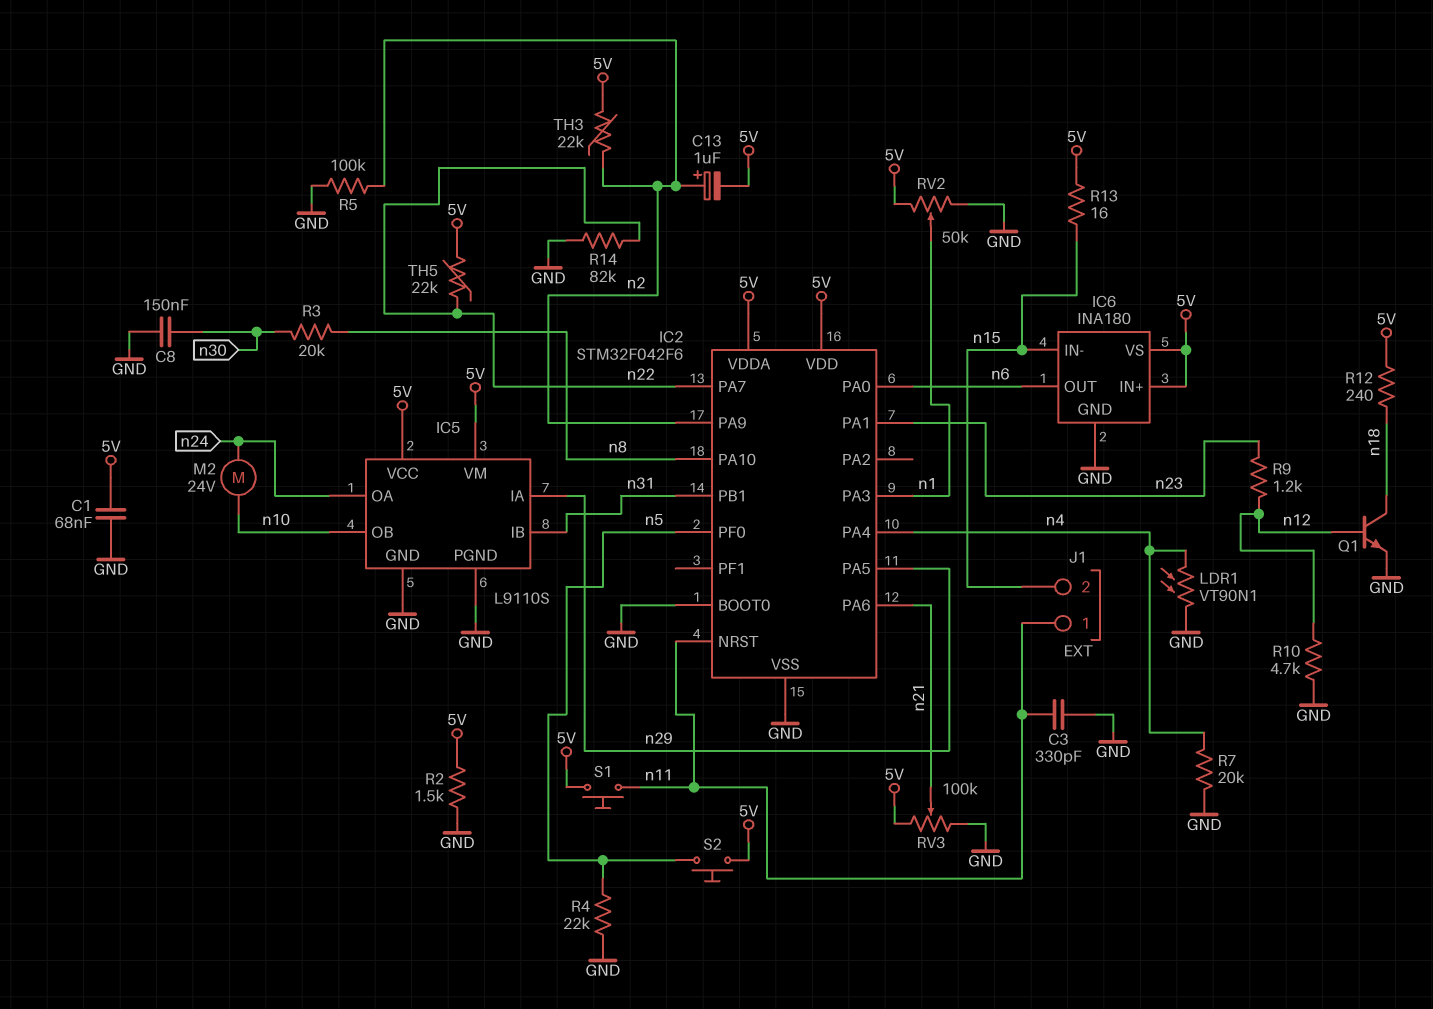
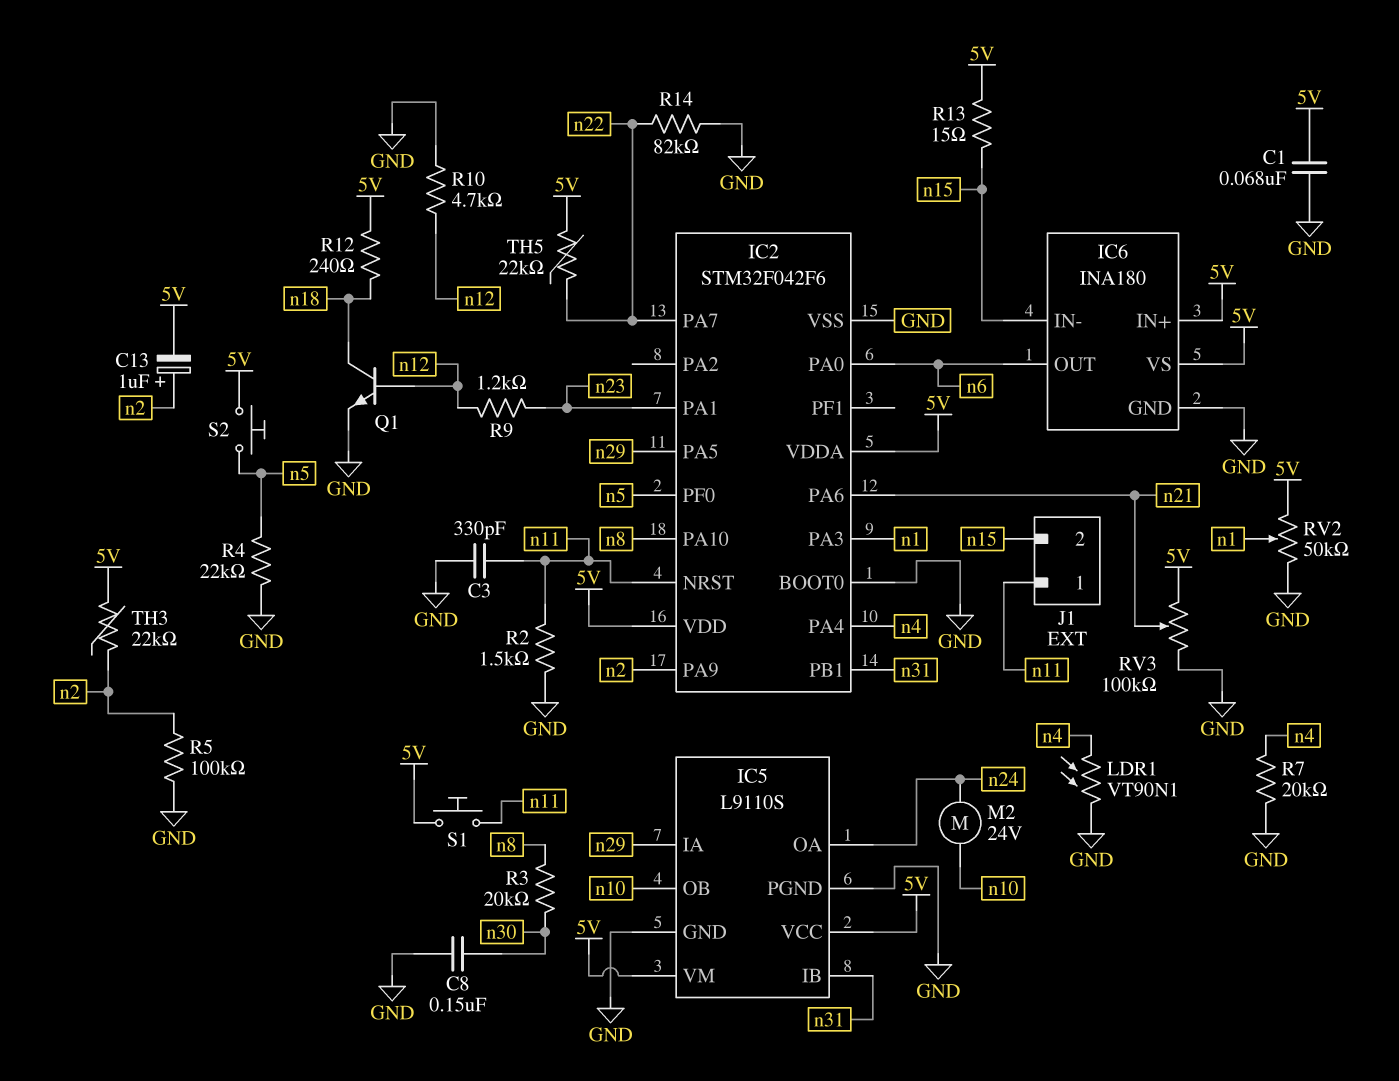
R2: 1.5k (5V, GND) -> 1.5k (GND, n11)
R13: 16 (5V, n15) -> 15 (5V, n15)

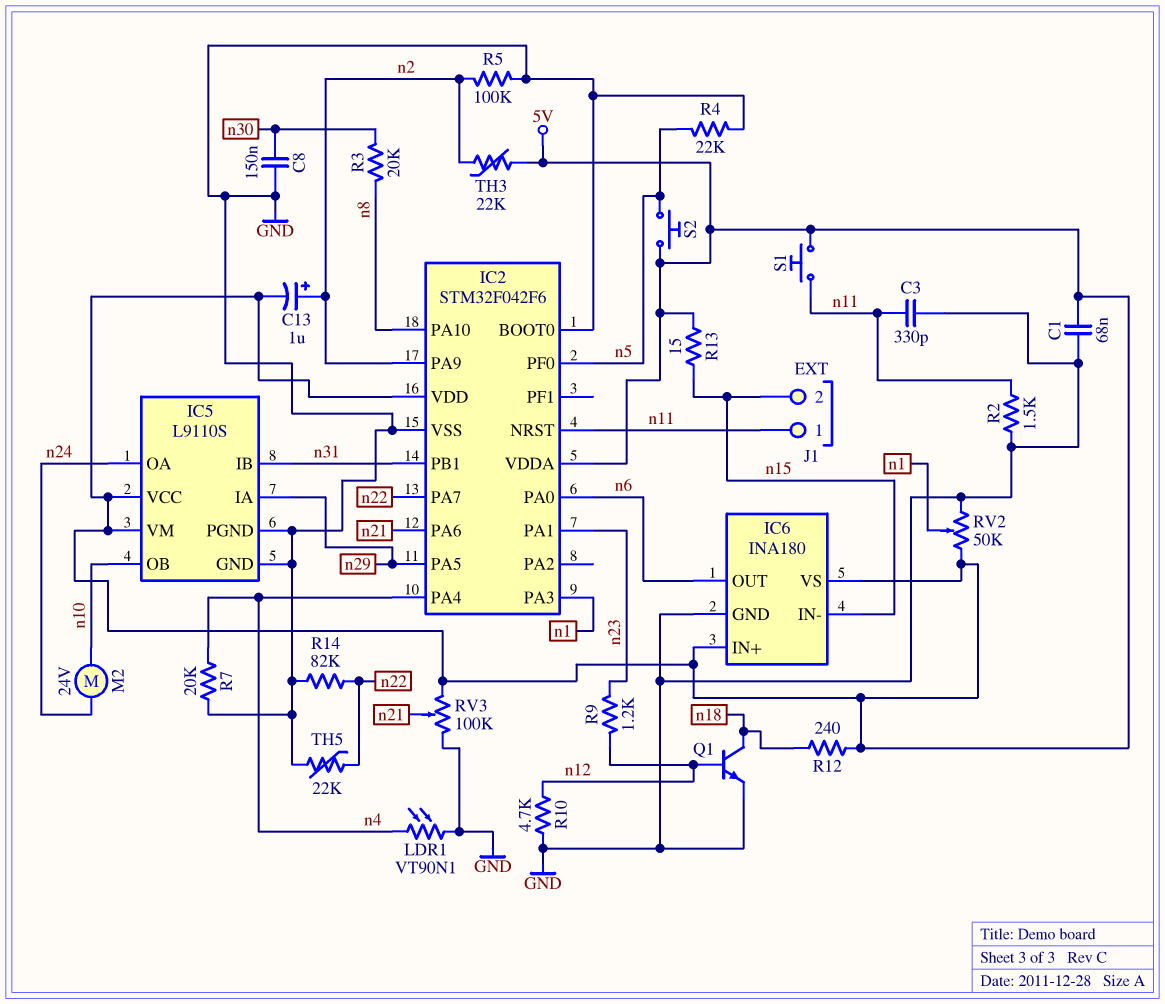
TH5: 22k (5V, n22) -> 22k (GND, n22)

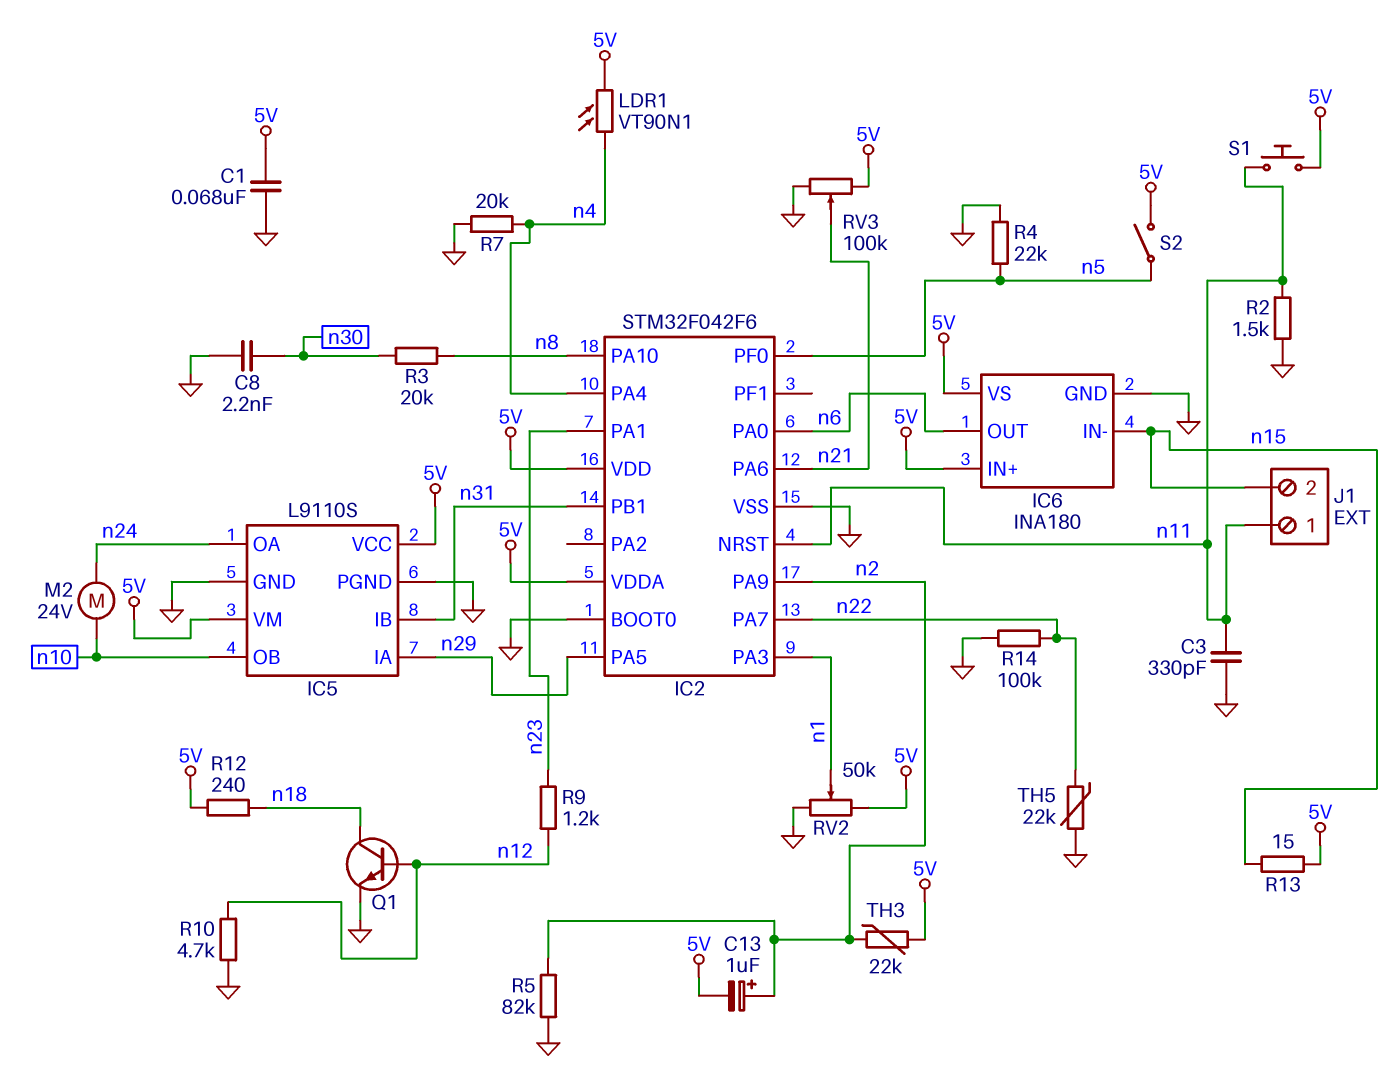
C8: 150nF (GND, n30) -> 2.2nF (GND, n30)
LDR1: VT90N1 (GND, n4) -> VT90N1 (5V, n4)
R5: 100k (GND, n2) -> 82k (GND, n2)
R14: 82k (GND, n22) -> 100k (GND, n22)
S2: button (5V, n5) -> switch (5V, n5)

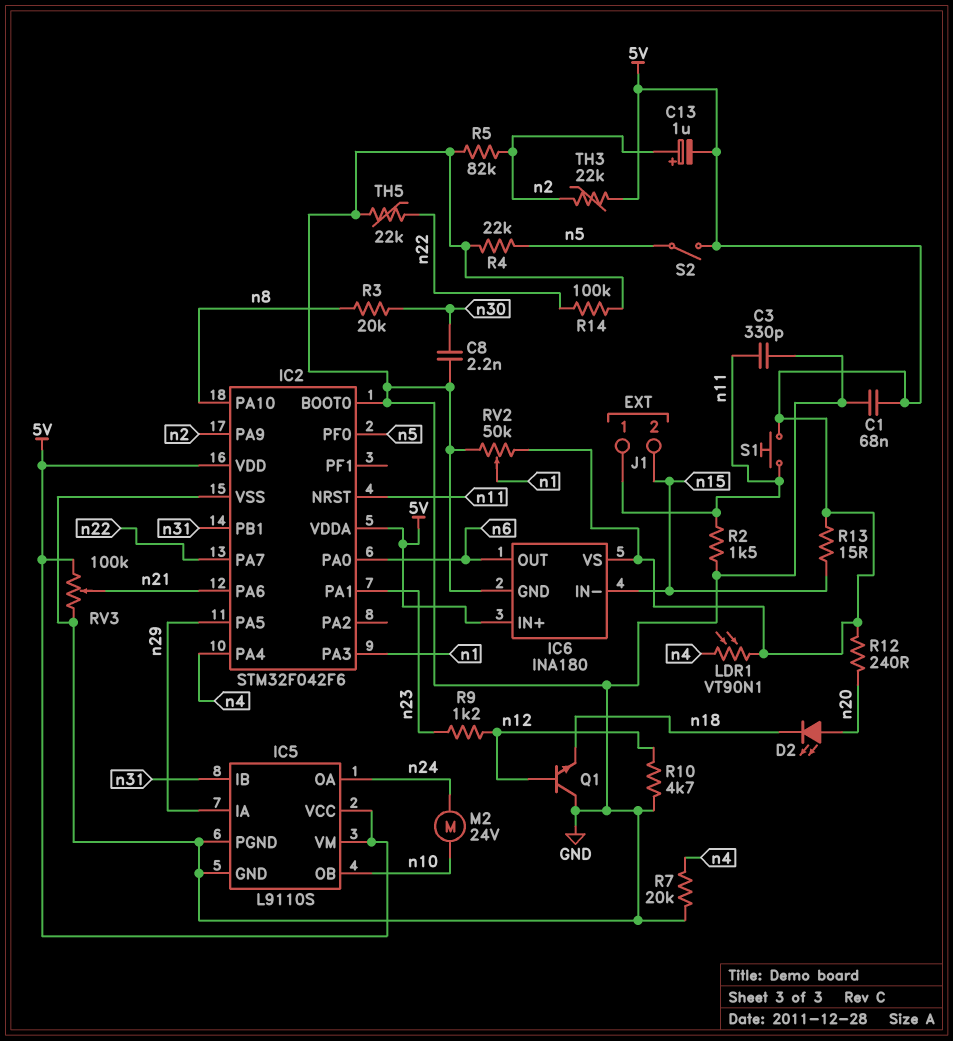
D2: none -> LED (A n20, K n18)
Q1: NPN (B n12, C n18, E GND) -> NPN (B n12, C GND, E n18)
R12: 240 (5V, n18) -> 240 (5V, n20)

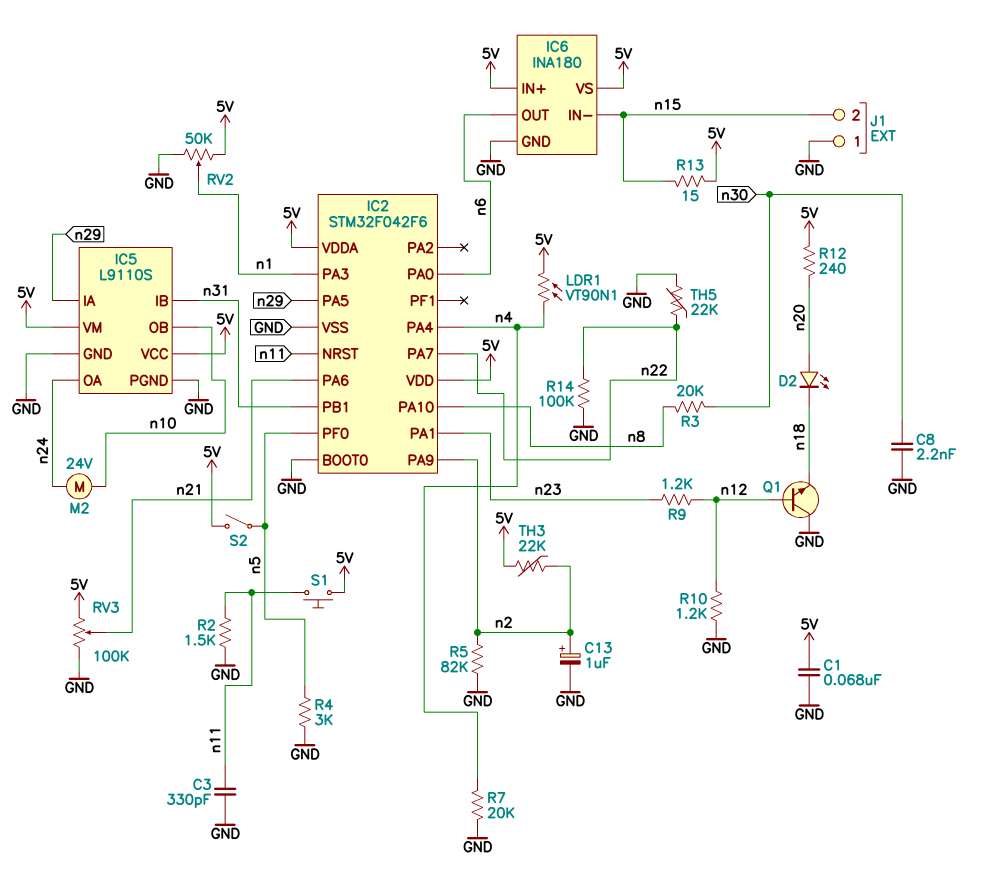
C13: 1uF (plus n2, minus 5V) -> 1uF (plus n2, minus GND)
J1 pin 1: n11 -> GND
R4: 22k (GND, n5) -> 3k (GND, n5)
R10: 4.7k (GND, n12) -> 1.2k (GND, n12)

